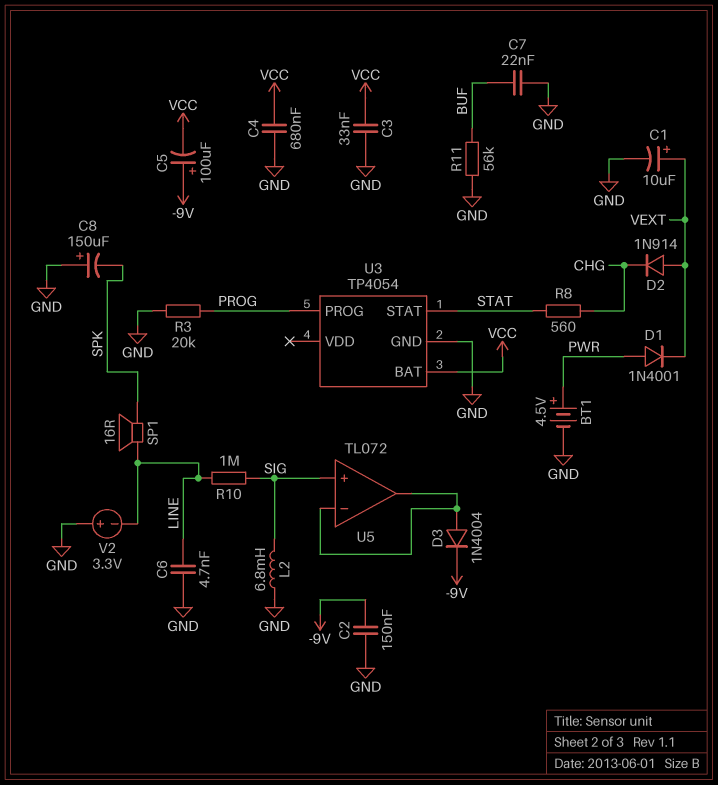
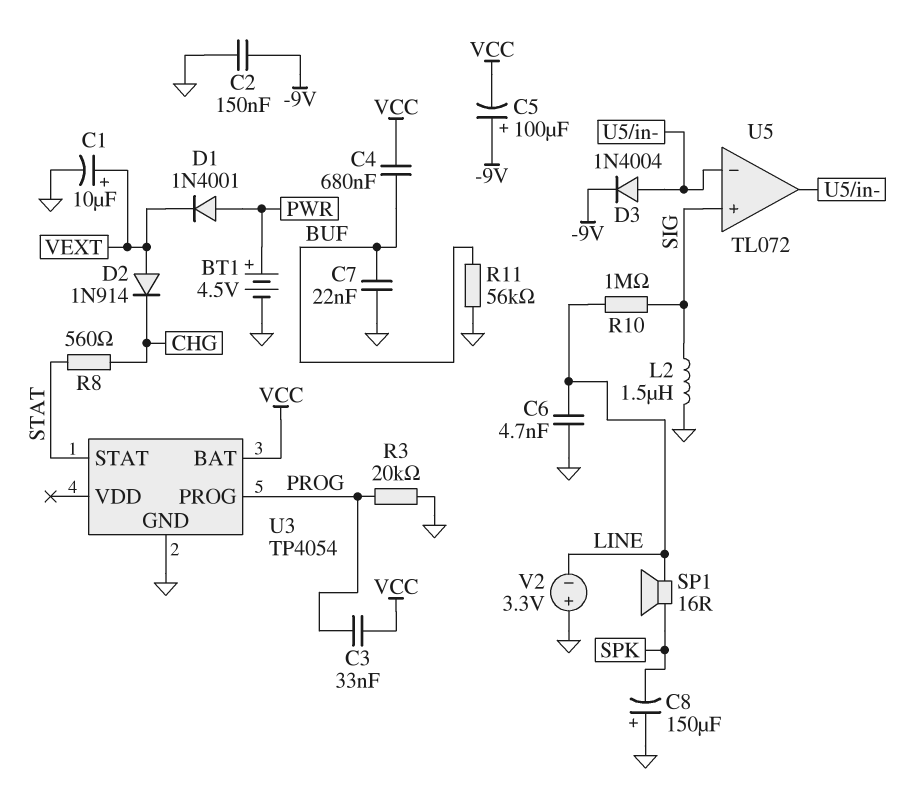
C3: 33nF (GND, VCC) -> 33nF (PROG, VCC)
C4: 680nF (GND, VCC) -> 680nF (BUF, VCC)
L2: 6.8mH (GND, SIG) -> 1.5uH (GND, SIG)

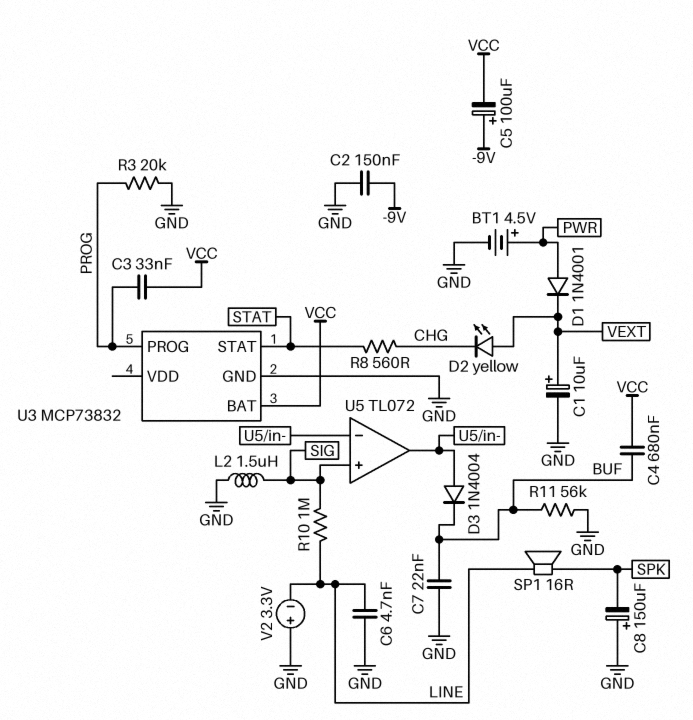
D2: diode 1N914 (A VEXT, K CHG) -> LED yellow (A VEXT, K CHG)
D3: diode 1N4004 (A U5/in-, K -9V) -> diode 1N4004 (A U5/in-, K BUF)
U3: TP4054 -> MCP73832

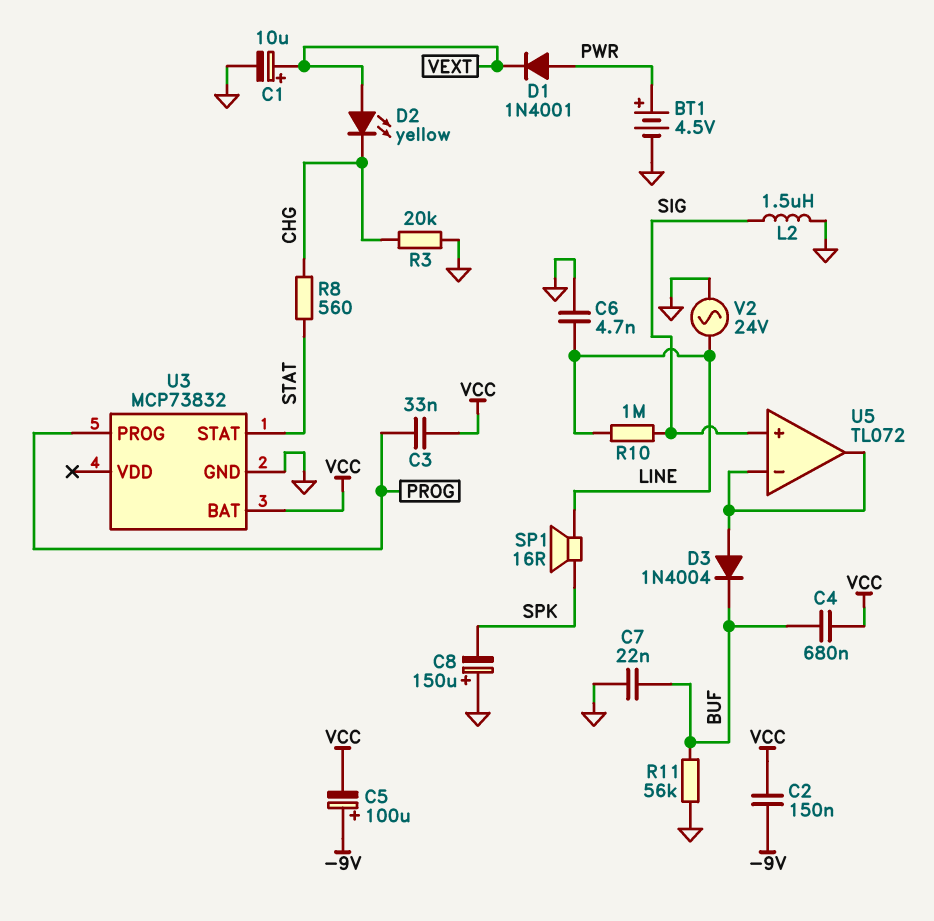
C2: 150nF (-9V, GND) -> 150nF (-9V, VCC)
R3: 20k (GND, PROG) -> 20k (CHG, GND)
V2: 3.3V (plus GND, minus LINE) -> AC 24V (GND, LINE)

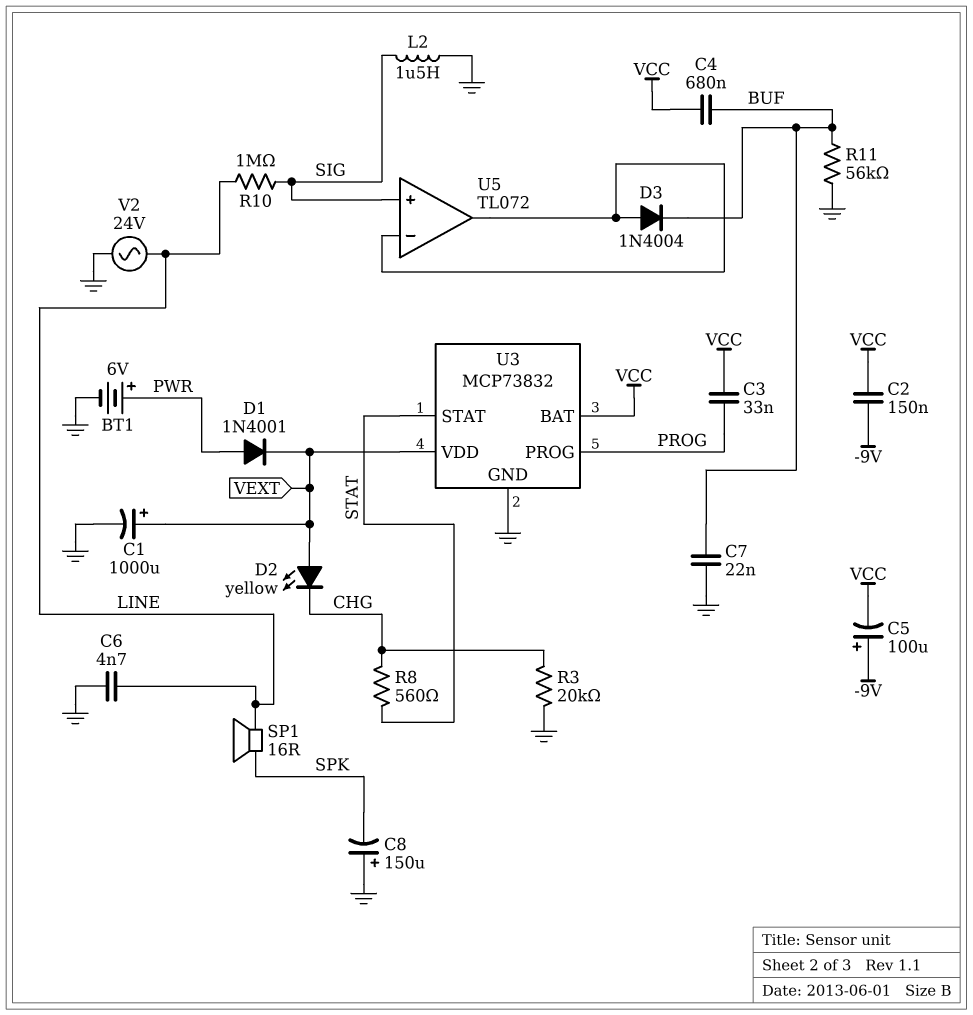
BT1: 4.5V (plus PWR, minus GND) -> 6V (plus PWR, minus GND)
C1: 10uF (plus VEXT, minus GND) -> 1000uF (plus VEXT, minus GND)
U3 pin VDD: none -> VEXT

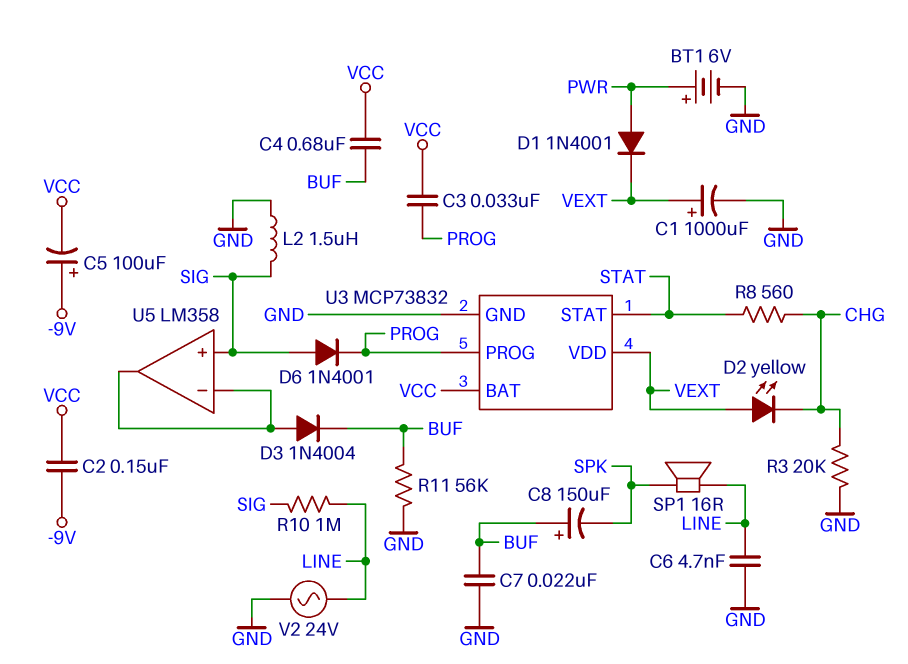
C8: 150uF (plus GND, minus SPK) -> 150uF (plus BUF, minus SPK)
D6: none -> diode 1N4001 (A SIG, K PROG)
U5: TL072 -> LM358

